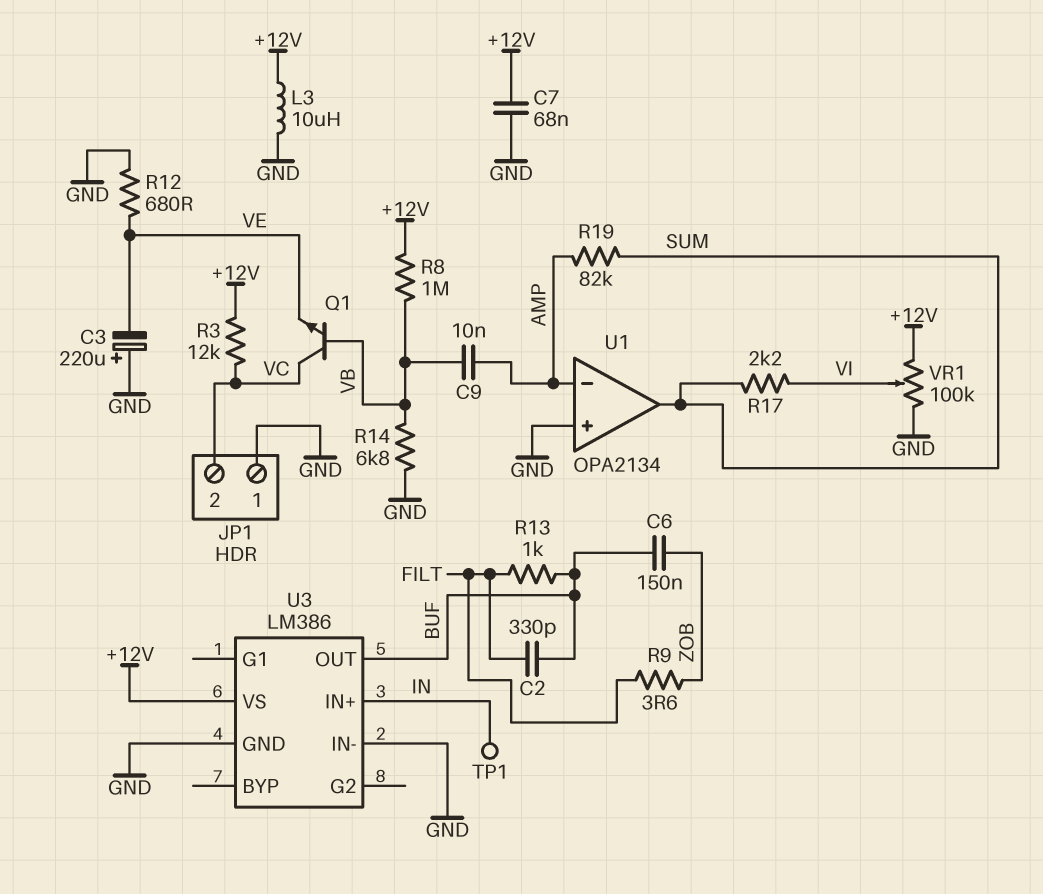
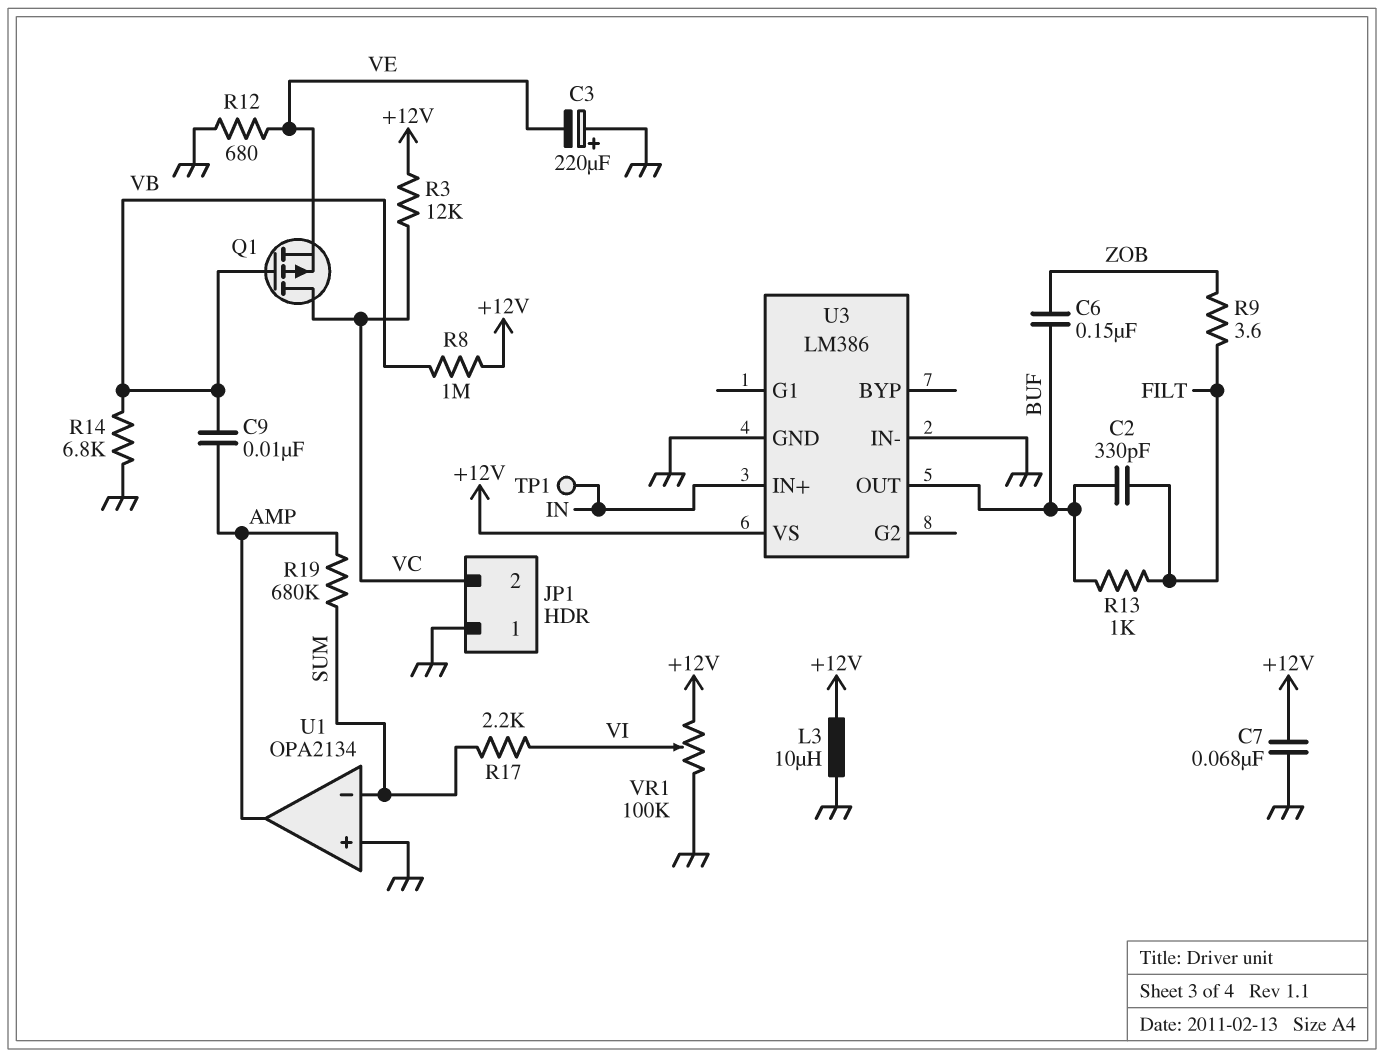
Q1: NPN (B VB, C VC, E VE) -> PMOS (G VB, D VC, S VE)
R19: 82k (AMP, SUM) -> 680k (AMP, SUM)
U1 pin in-: AMP -> SUM
U1 pin out: SUM -> AMP

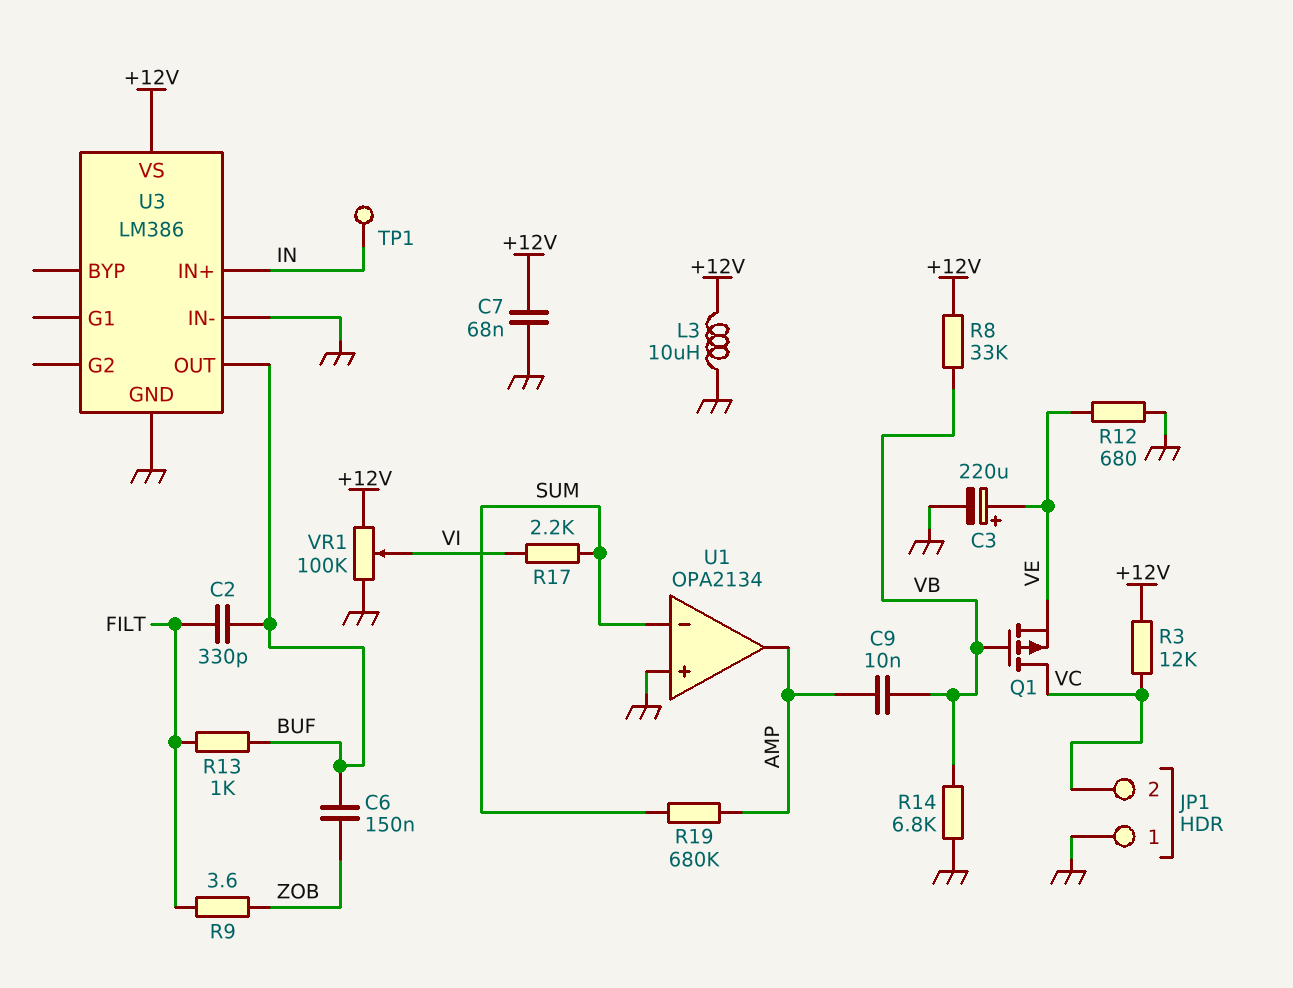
C3: 220uF (plus GND, minus VE) -> 220uF (plus VE, minus GND)
R8: 1M (+12V, VB) -> 33k (+12V, VB)

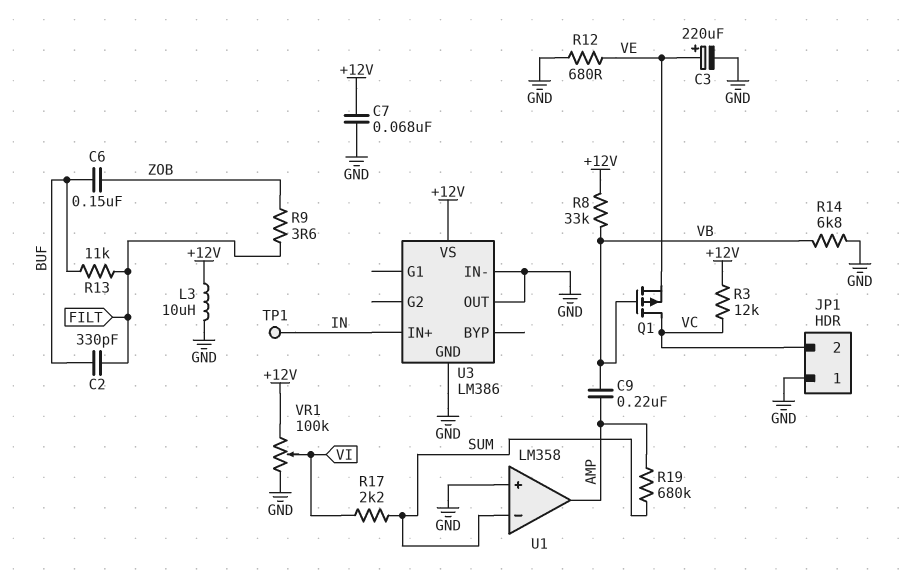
C9: 10nF (AMP, VB) -> 220nF (AMP, VB)
R13: 1k (BUF, FILT) -> 11k (BUF, FILT)
U1: OPA2134 -> LM358
U3 pin OUT: BUF -> GND

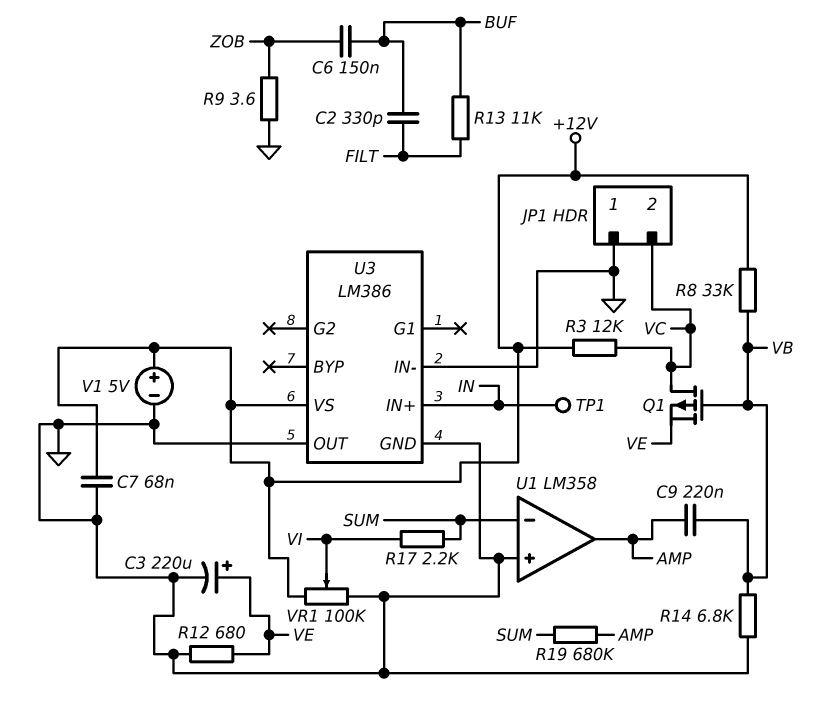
L3: 10uH (+12V, GND) -> none
R9: 3.6 (FILT, ZOB) -> 3.6 (GND, ZOB)
V1: none -> 5V (plus +12V, minus GND)

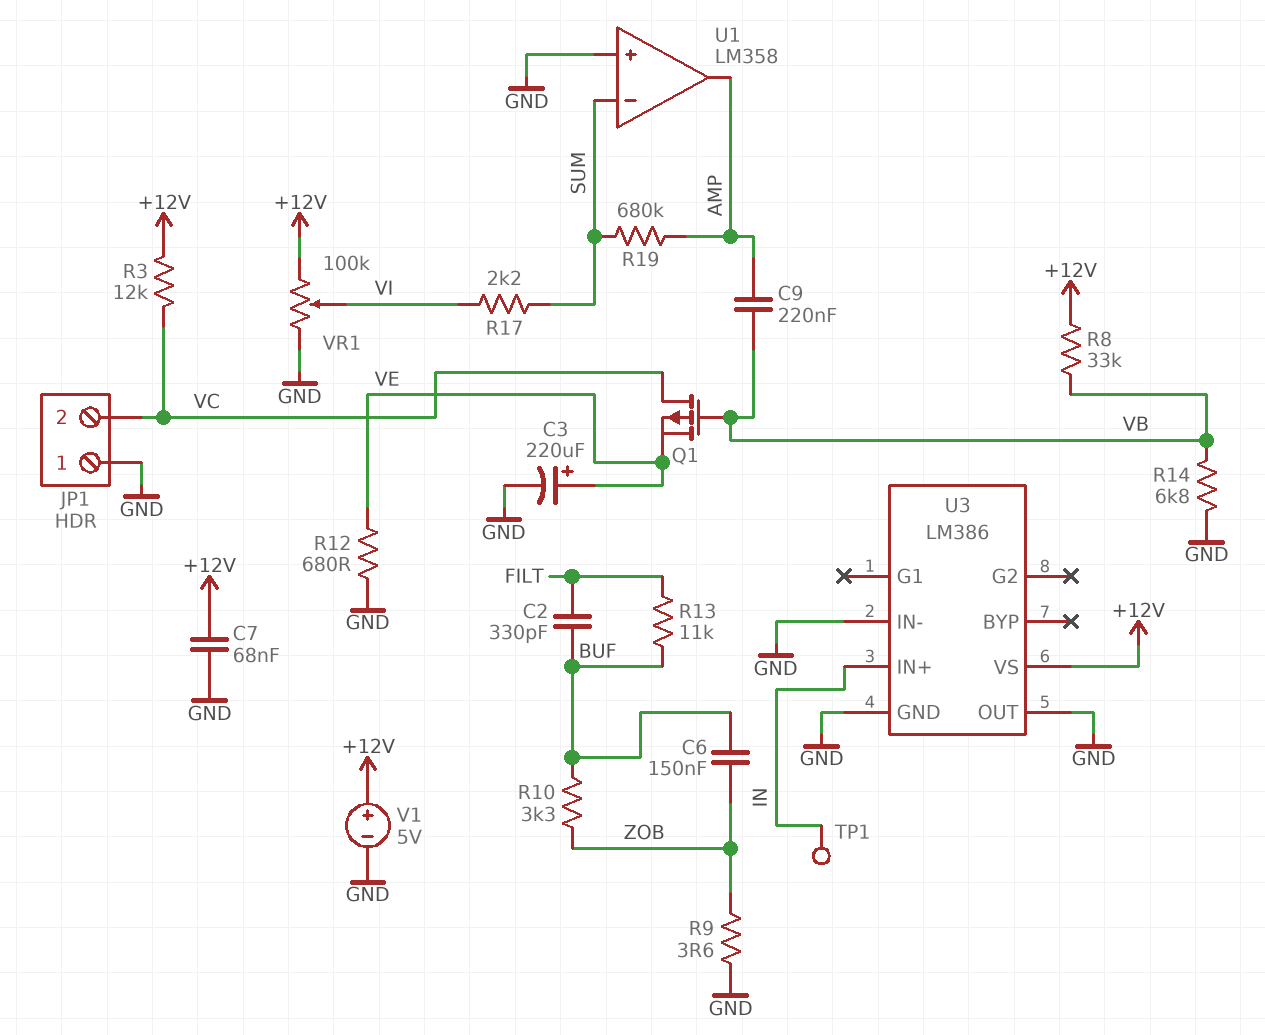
R10: none -> 3.3k (BUF, ZOB)

